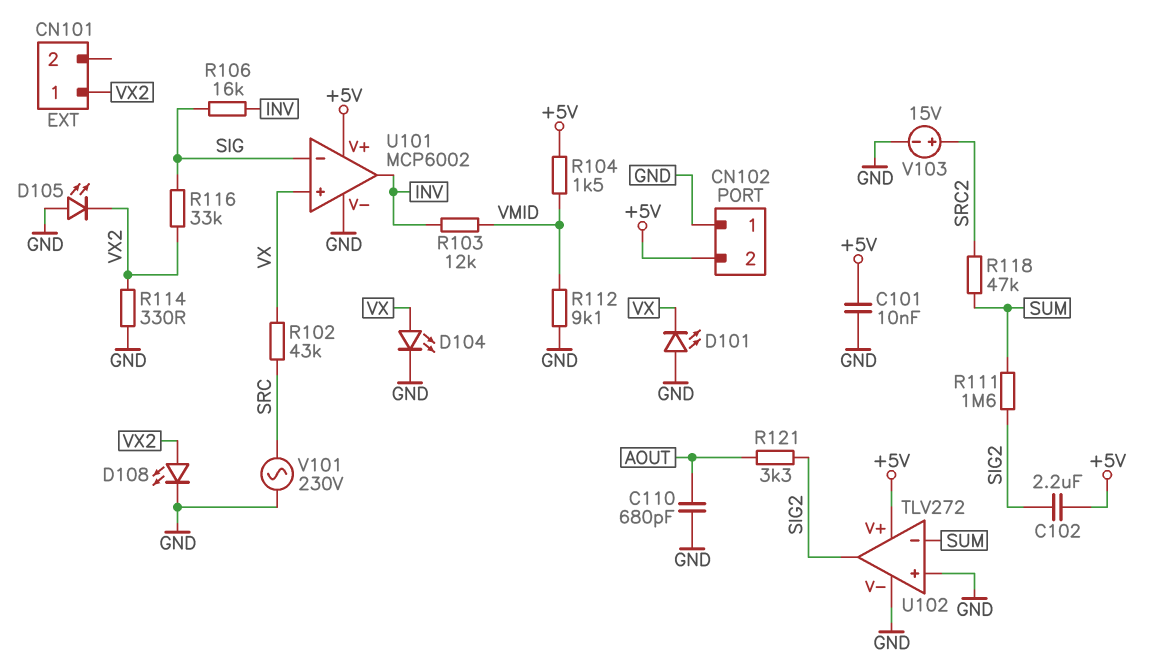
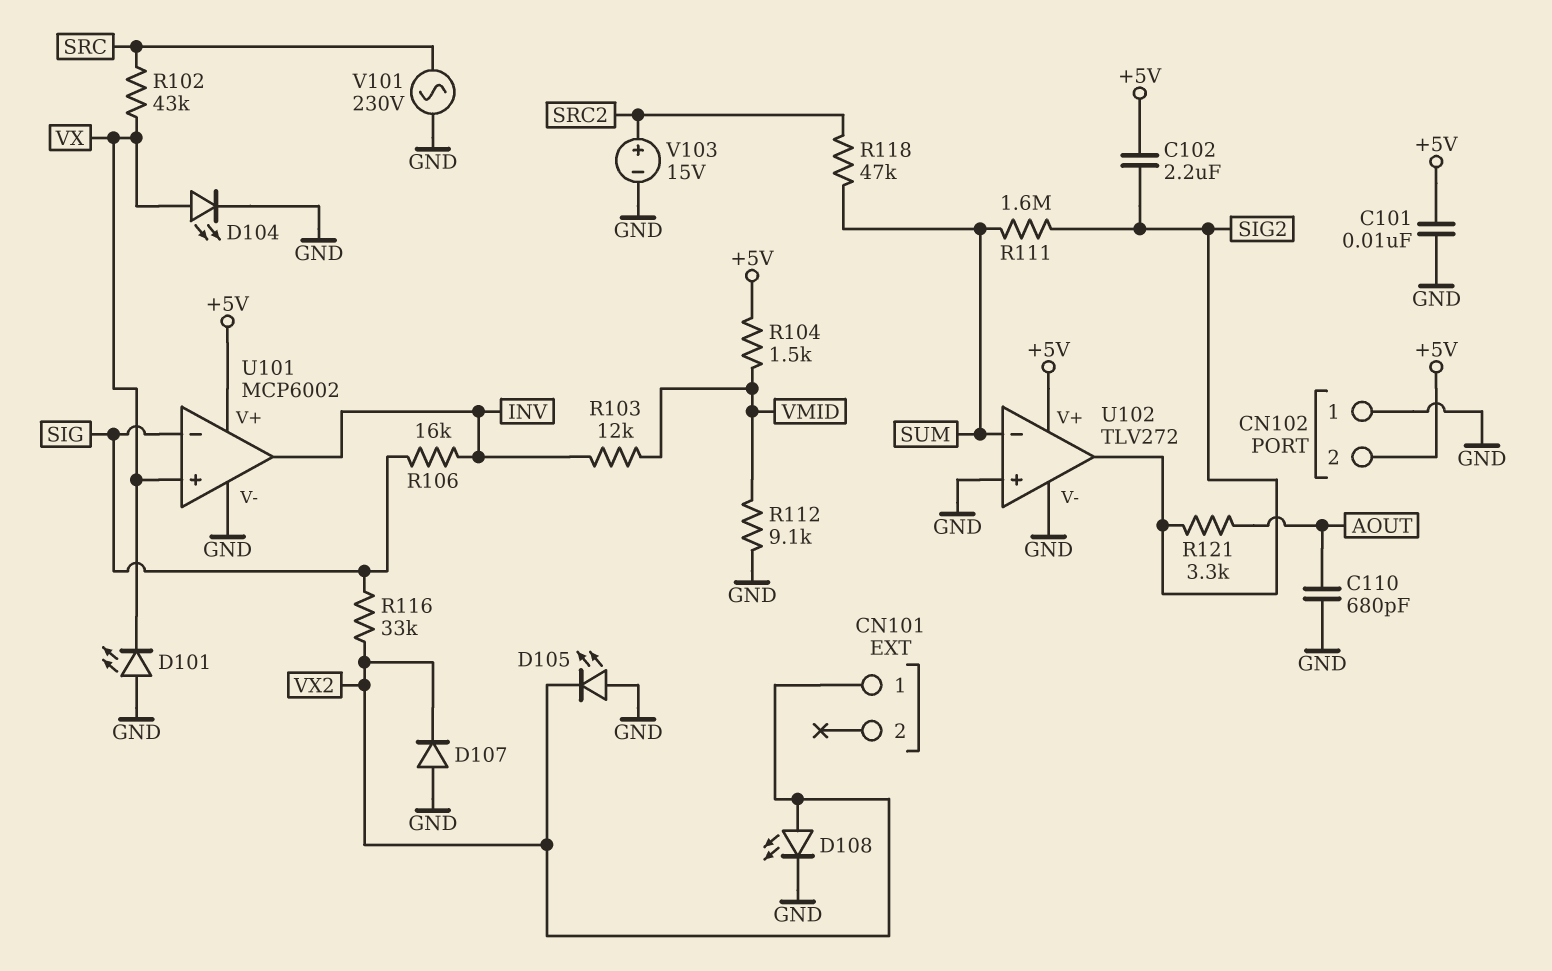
D107: none -> diode (A GND, K VX2)
R114: 330 (GND, VX2) -> none

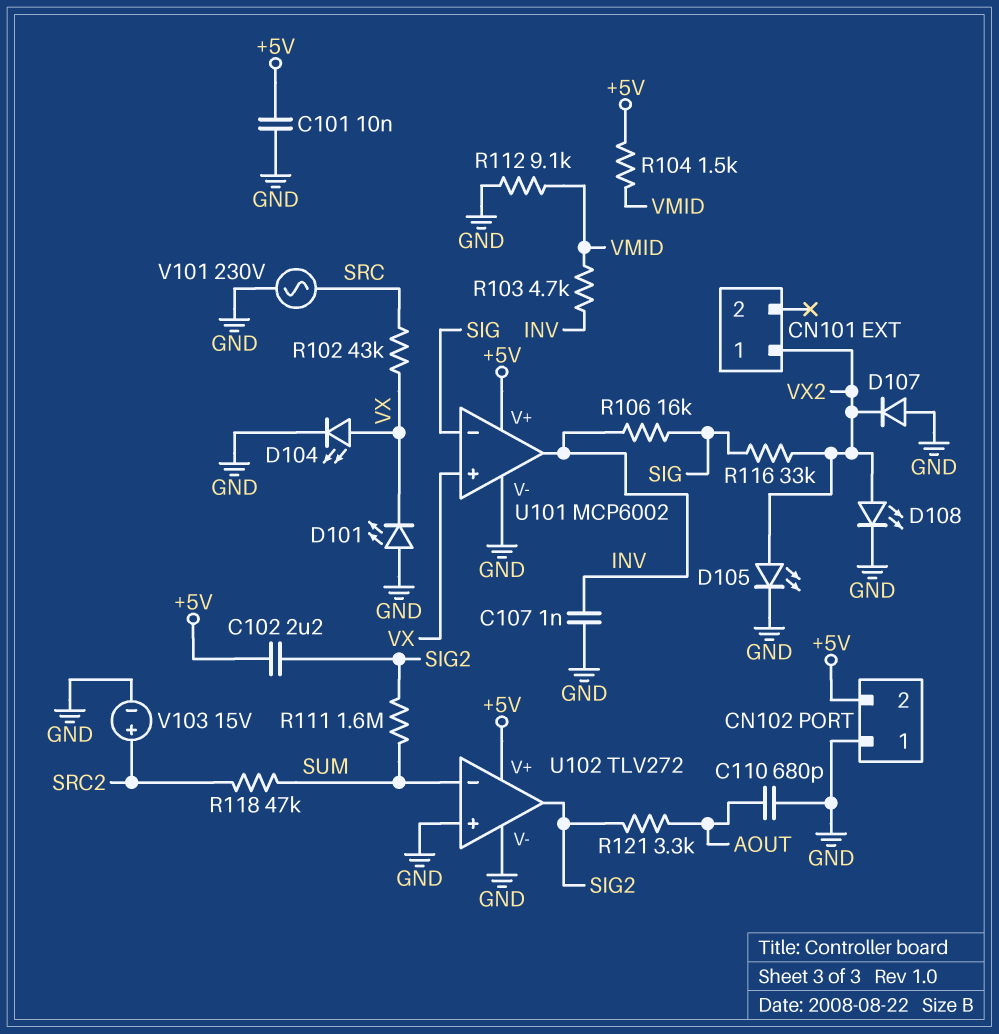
C107: none -> 1nF (GND, INV)
D105: LED (A GND, K VX2) -> LED (A VX2, K GND)
R103: 12k (INV, VMID) -> 4.7k (INV, VMID)

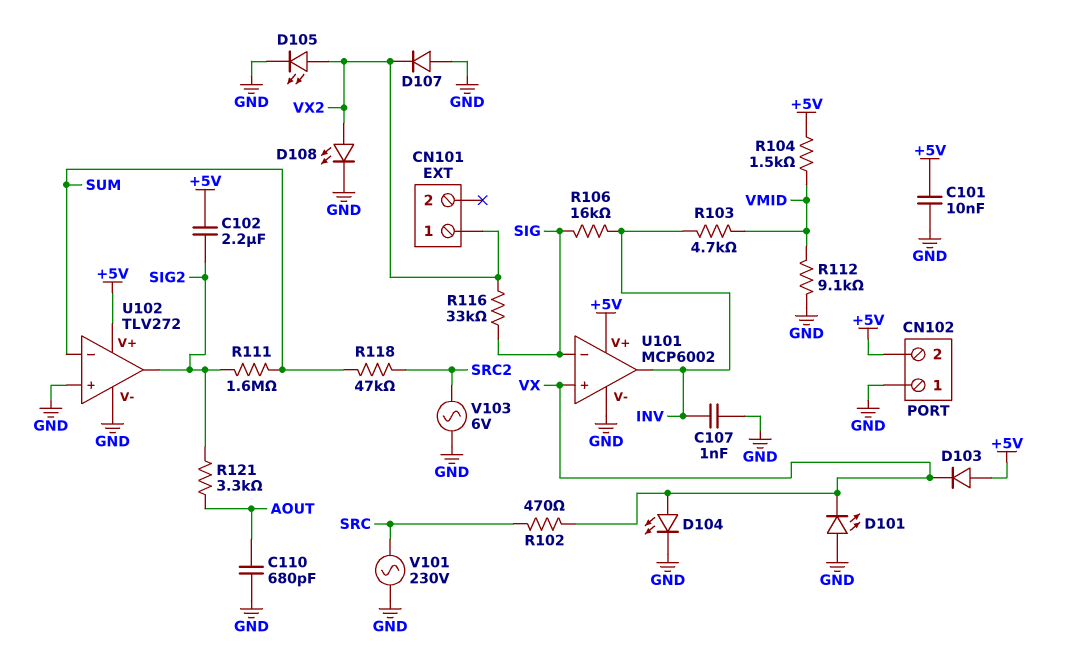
D103: none -> diode (A +5V, K VX)
R102: 43k (SRC, VX) -> 470 (SRC, VX)
V103: 15V (plus SRC2, minus GND) -> AC 6V (GND, SRC2)

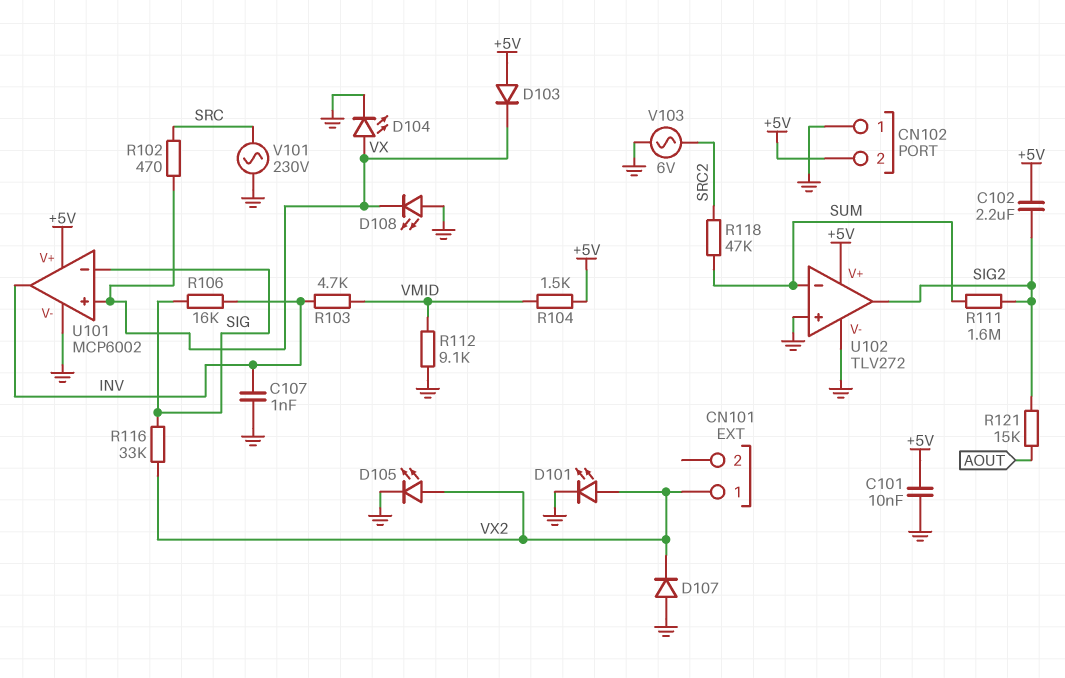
C110: 680pF (AOUT, GND) -> none
D101: LED (A GND, K VX) -> LED (A VX2, K GND)
D108: LED (A VX2, K GND) -> LED (A GND, K VX)
R121: 3.3k (AOUT, SIG2) -> 15k (AOUT, SIG2)

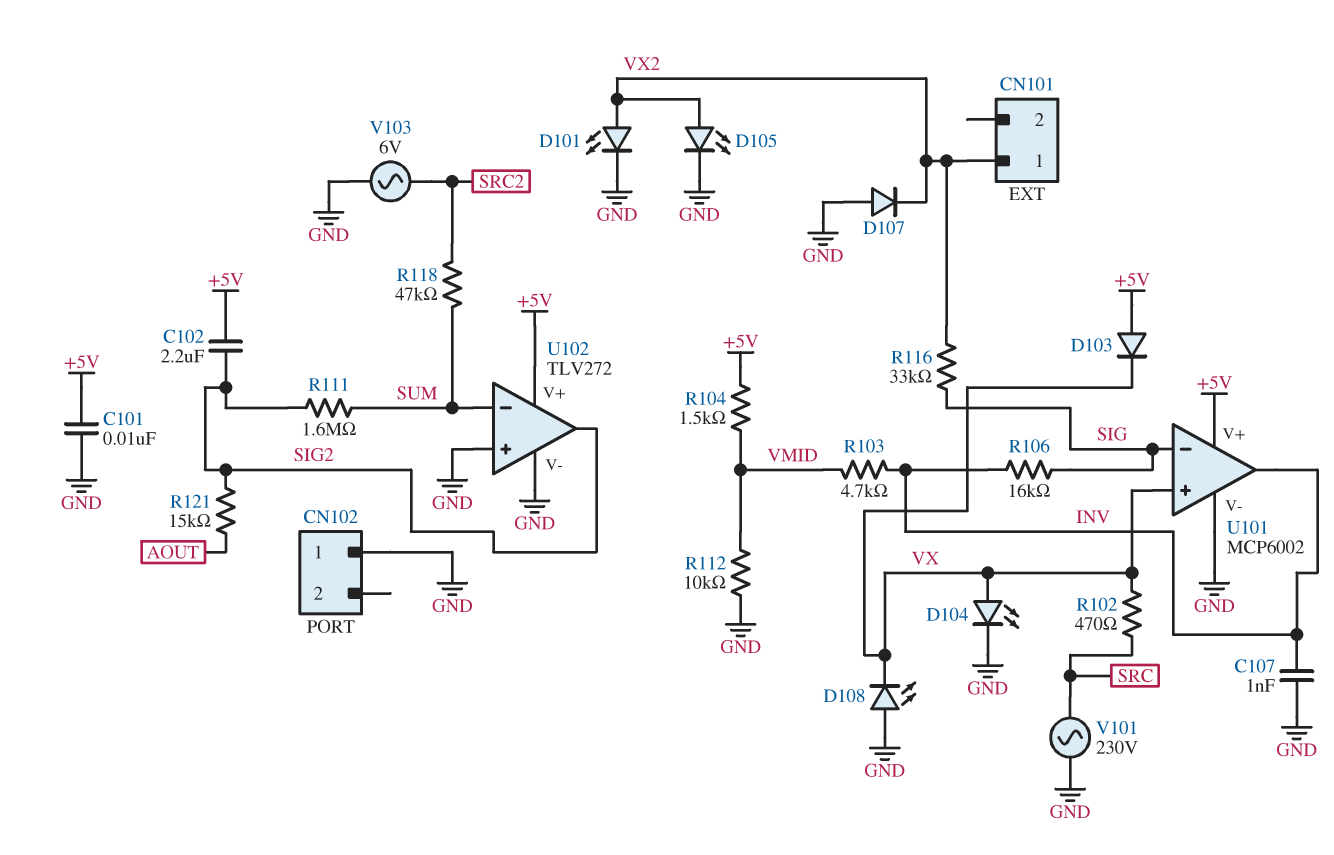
CN102 pin 2: +5V -> none
R112: 9.1k (GND, VMID) -> 10k (GND, VMID)

